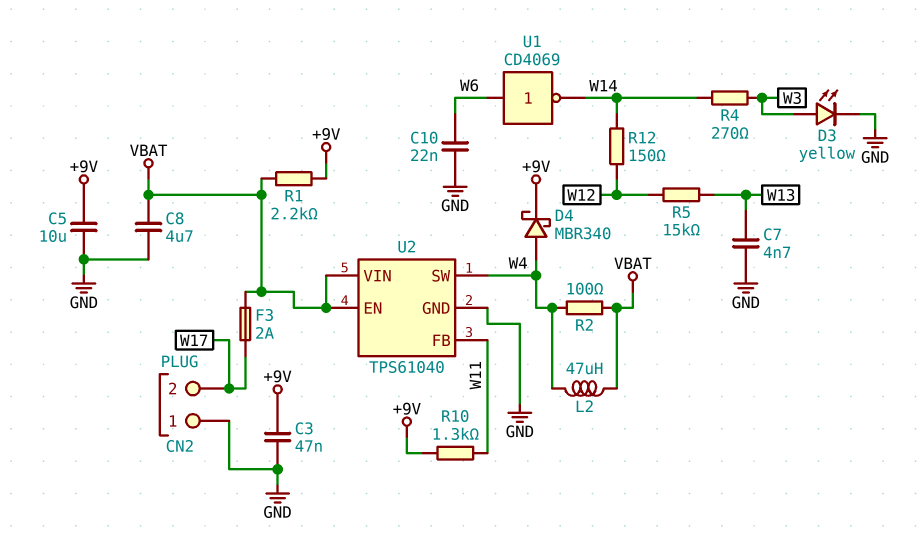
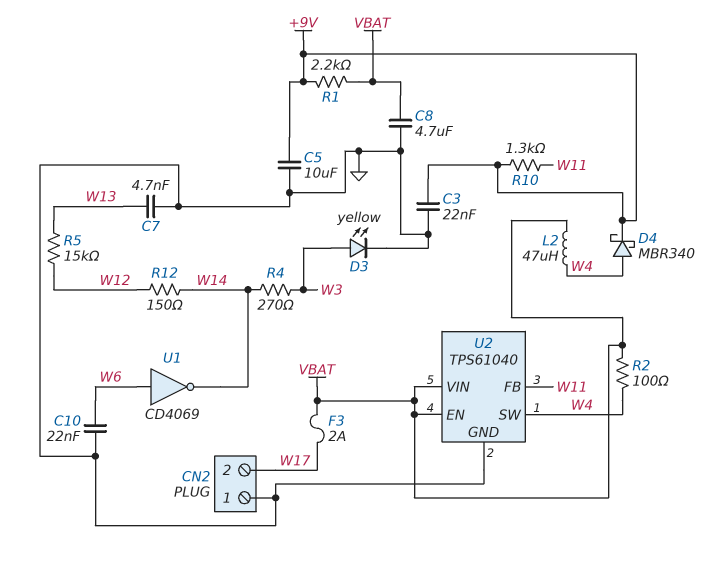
C3: 47nF (+9V, GND) -> 22nF (+9V, GND)

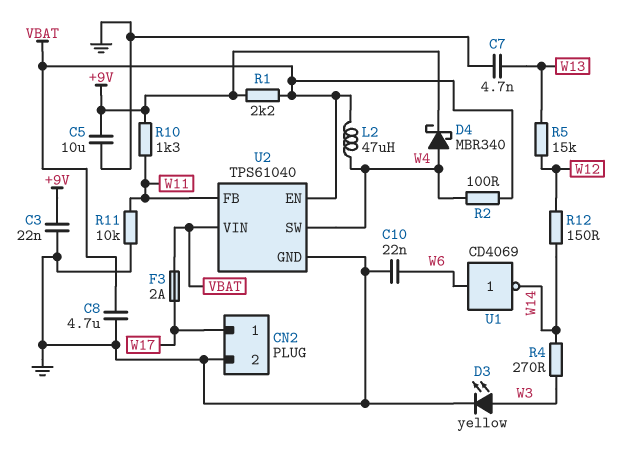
CN2 pin 1: GND -> W17
CN2 pin 2: W17 -> GND
R11: none -> 10k (GND, W11)

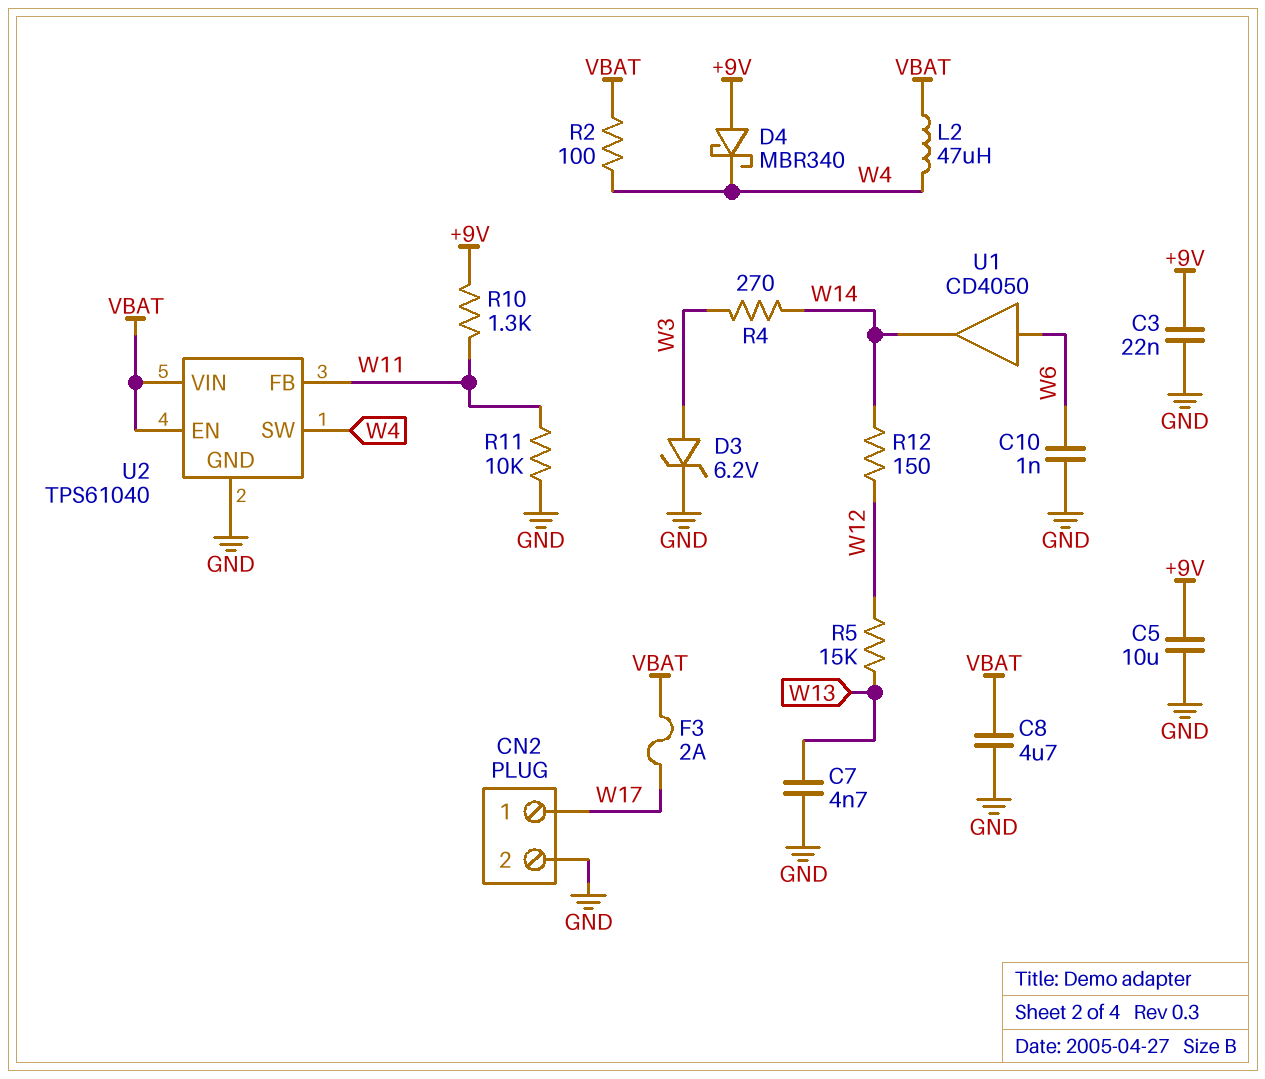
C10: 22nF (GND, W6) -> 1nF (GND, W6)
D3: LED yellow (A W3, K GND) -> zener 6.2V (A W3, K GND)
D4: schottky MBR340 (A W4, K +9V) -> schottky MBR340 (A +9V, K W4)
R1: 2.2k (+9V, VBAT) -> none
U1: NOT CD4069 (in W6, out W14) -> buffer CD4050 (in W6, out W14)

